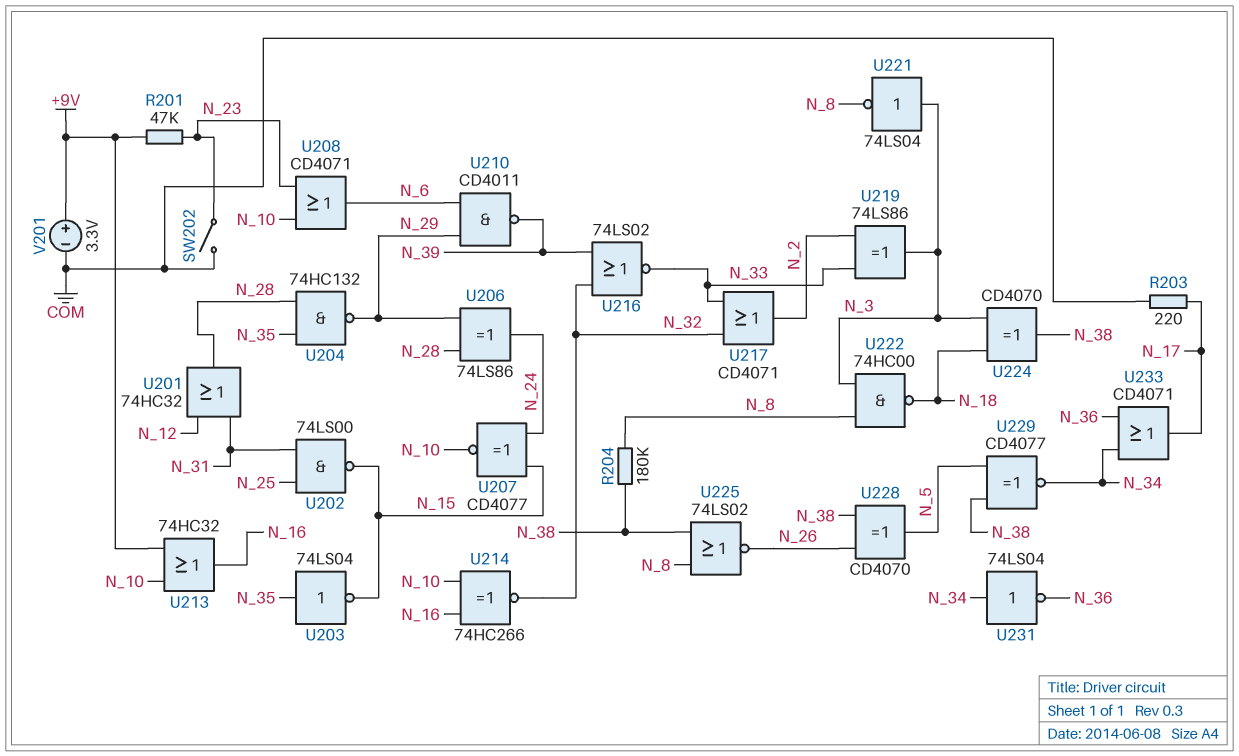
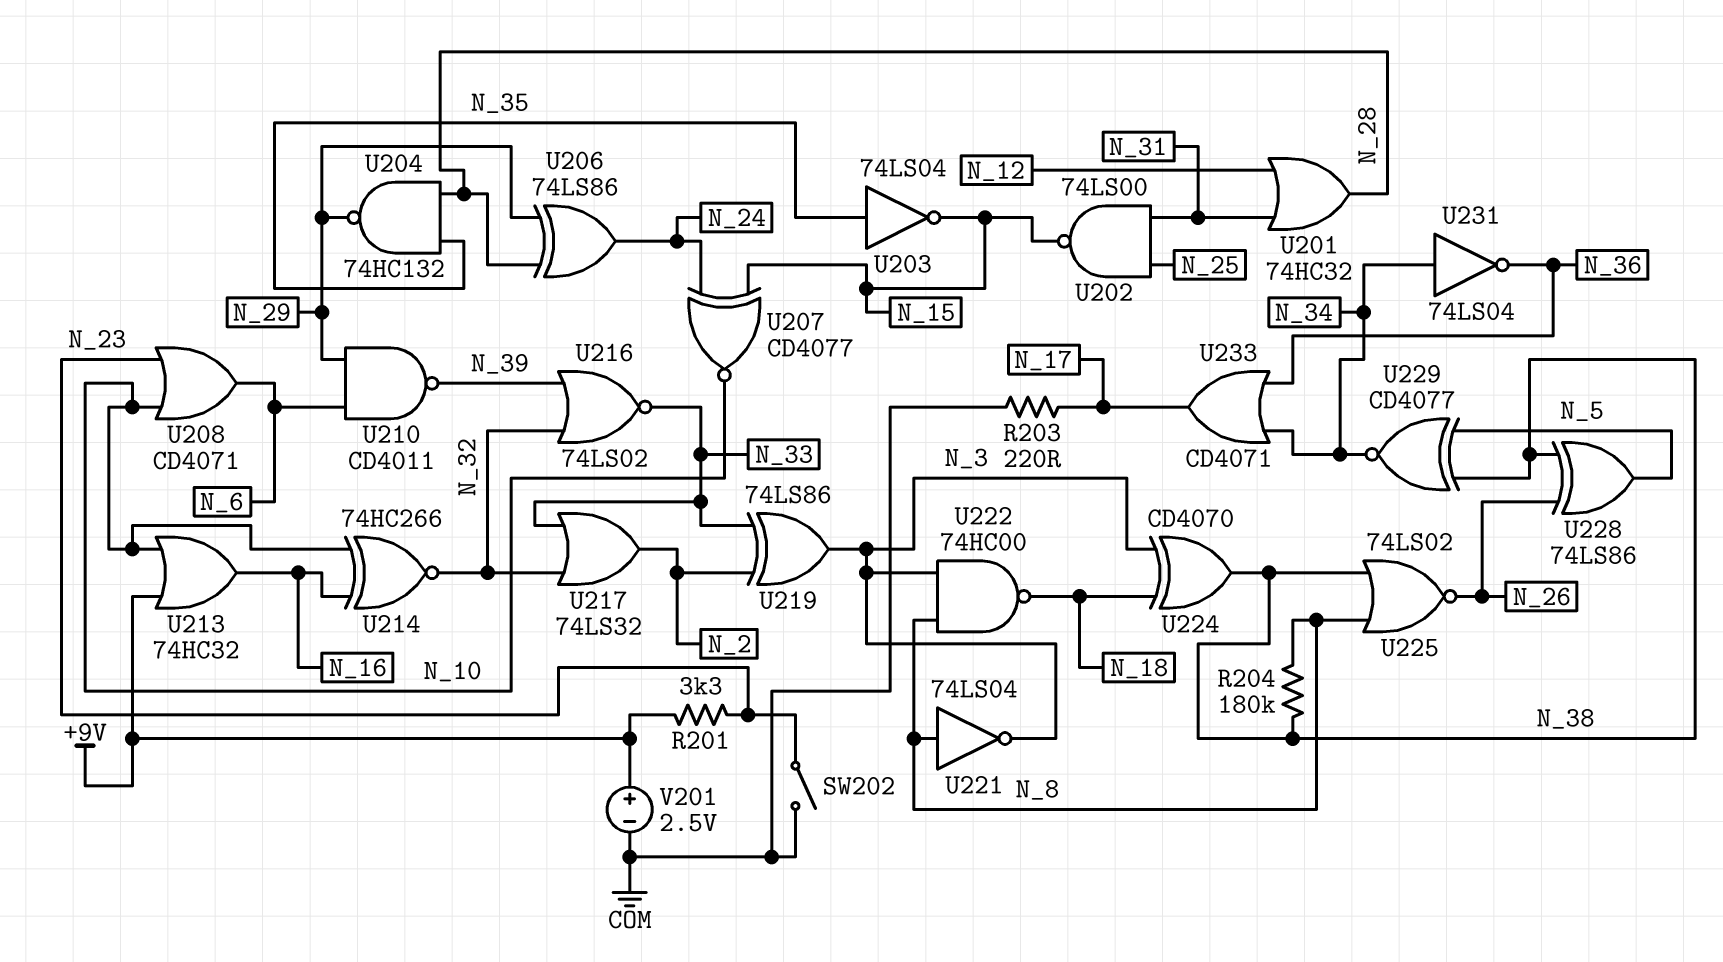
R201: 47k (+9V, N_23) -> 3.3k (+9V, N_23)
U217: OR CD4071 (in N_32, in N_33, out N_2) -> OR 74LS32 (in N_32, in N_33, out N_2)
U221: NOT 74LS04 (in N_3, out N_8) -> NOT 74LS04 (in N_8, out N_3)
U228: XOR CD4070 (in N_26, in N_38, out N_5) -> XOR 74LS86 (in N_26, in N_38, out N_5)
V201: 3.3V (plus +9V, minus COM) -> 2.5V (plus +9V, minus COM)

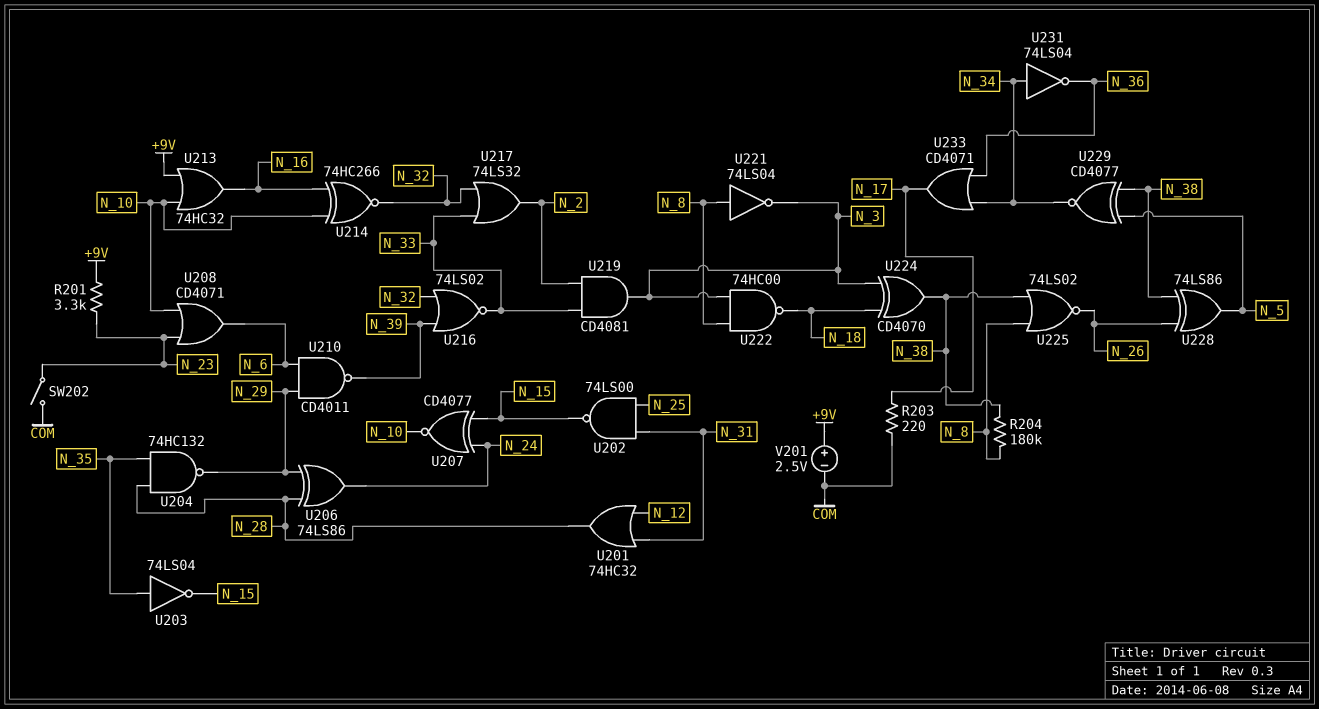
U219: XOR 74LS86 (in N_2, in N_33, out N_3) -> AND CD4081 (in N_2, in N_33, out N_3)

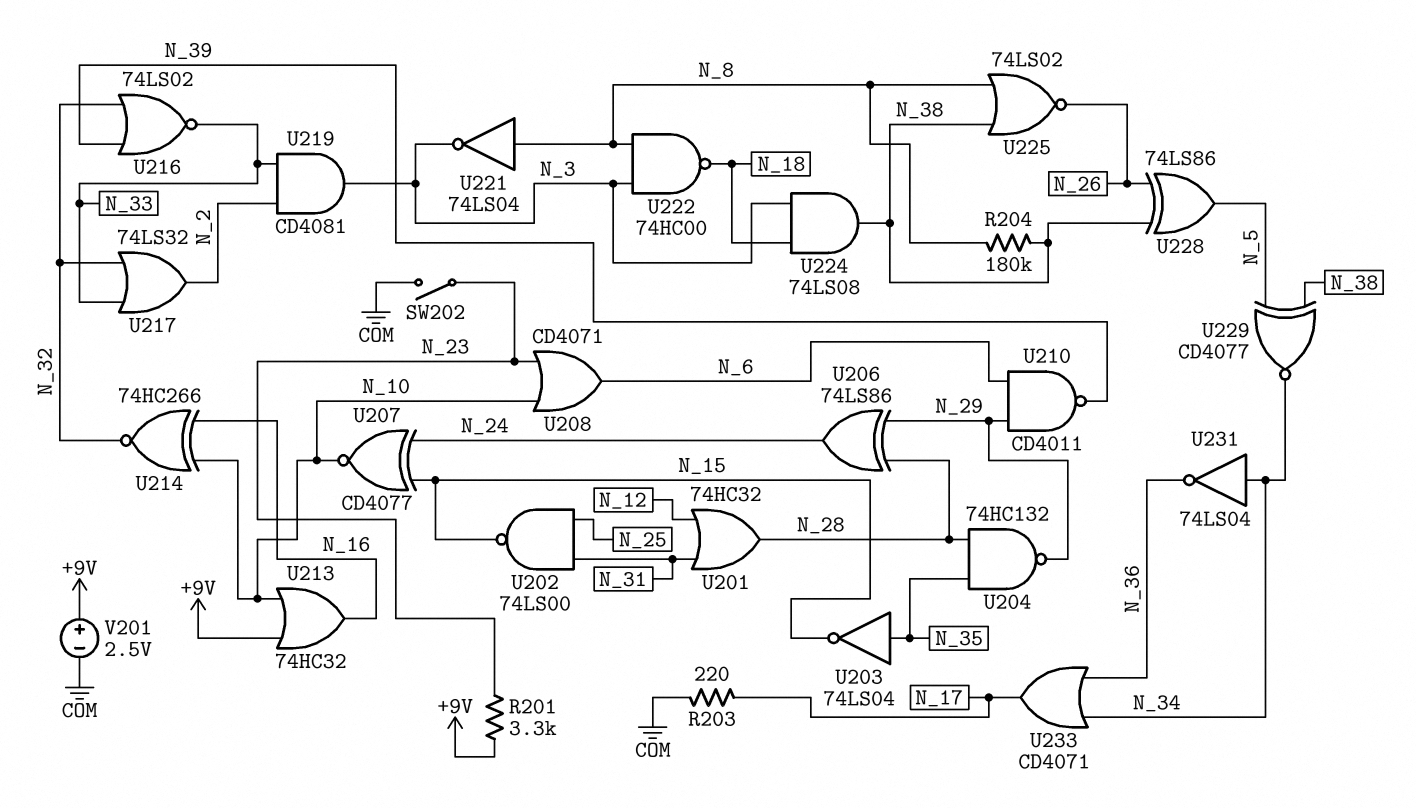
U224: XOR CD4070 (in N_3, in N_18, out N_38) -> AND 74LS08 (in N_3, in N_18, out N_38)

